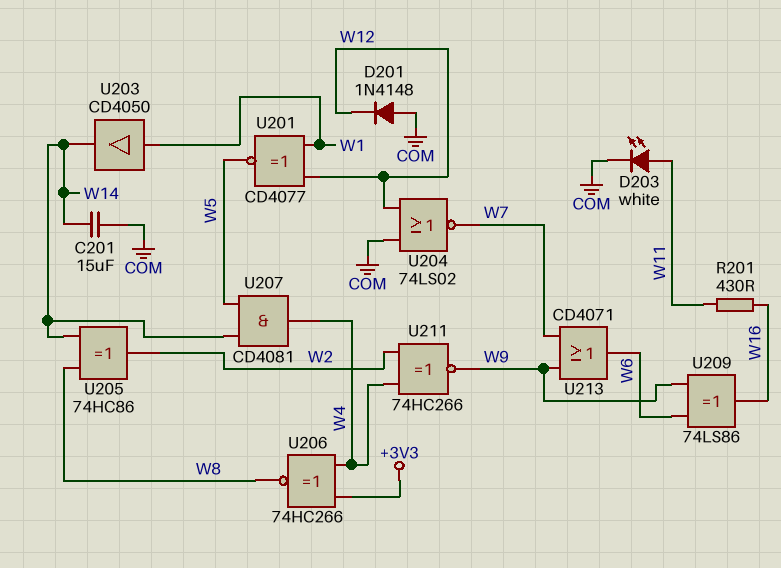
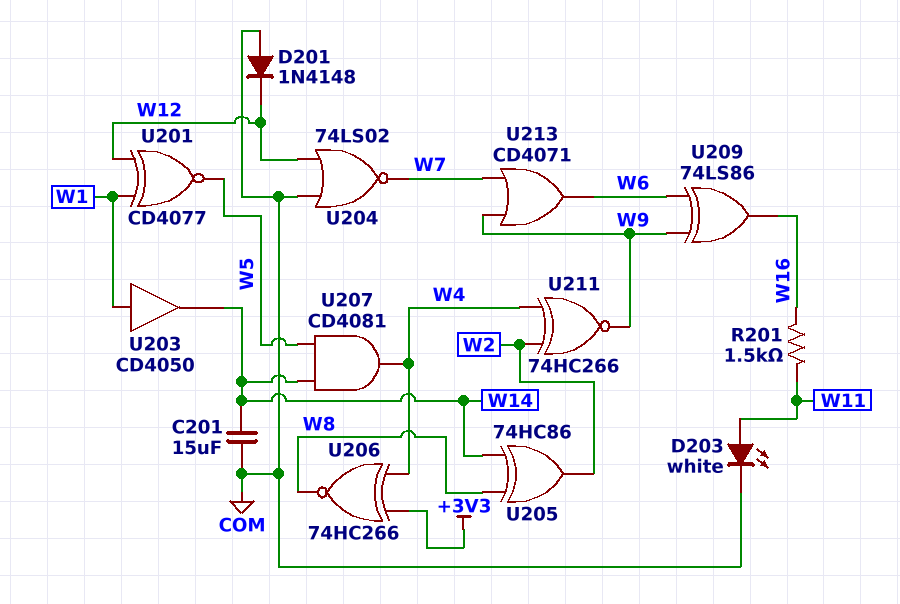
R201: 430 (W11, W16) -> 1.5k (W11, W16)

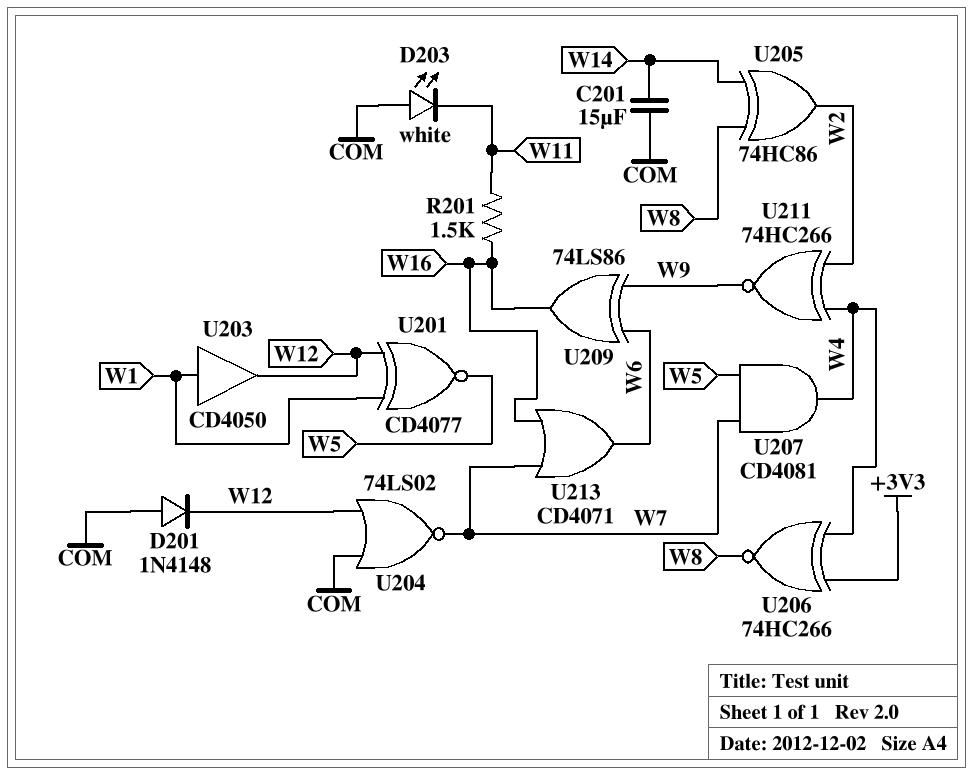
D203: LED white (A W11, K COM) -> LED white (A COM, K W11)
U203: buffer CD4050 (in W1, out W14) -> buffer CD4050 (in W1, out W12)
U207: AND CD4081 (in W5, in W14, out W4) -> AND CD4081 (in W5, in W7, out W4)
U213: OR CD4071 (in W7, in W9, out W6) -> OR CD4071 (in W7, in W16, out W6)

